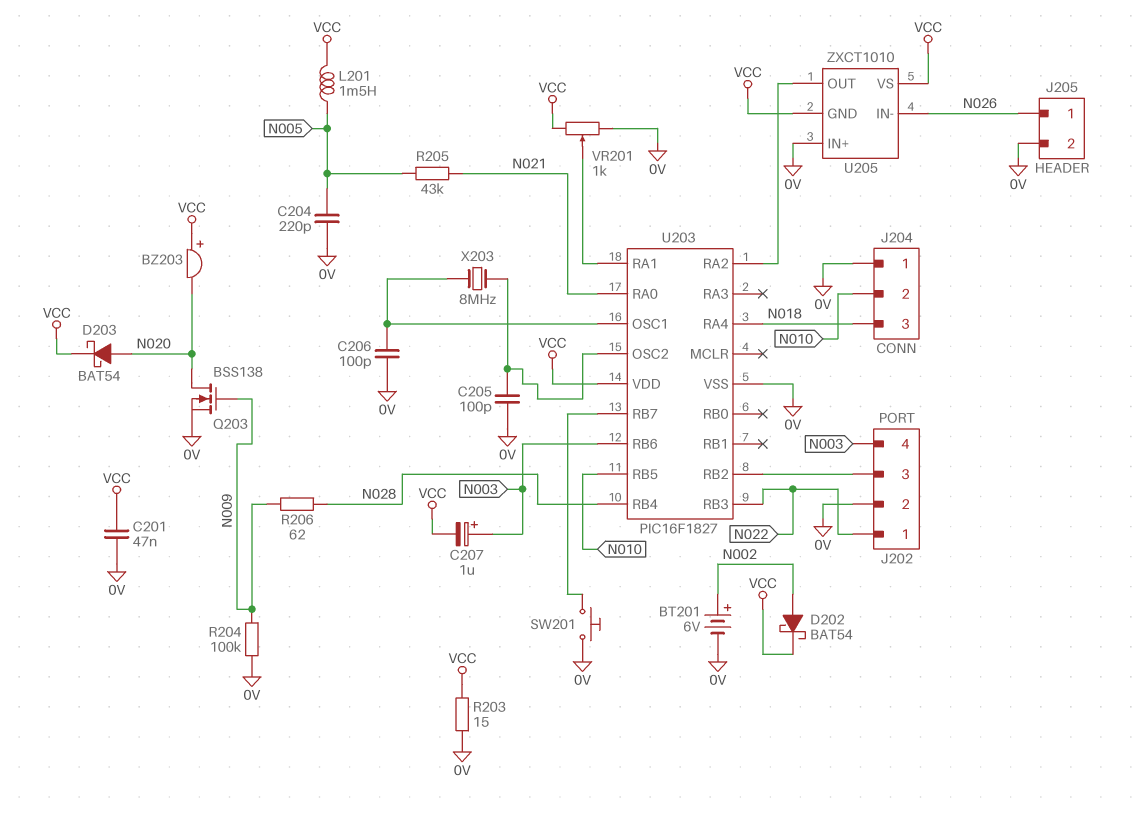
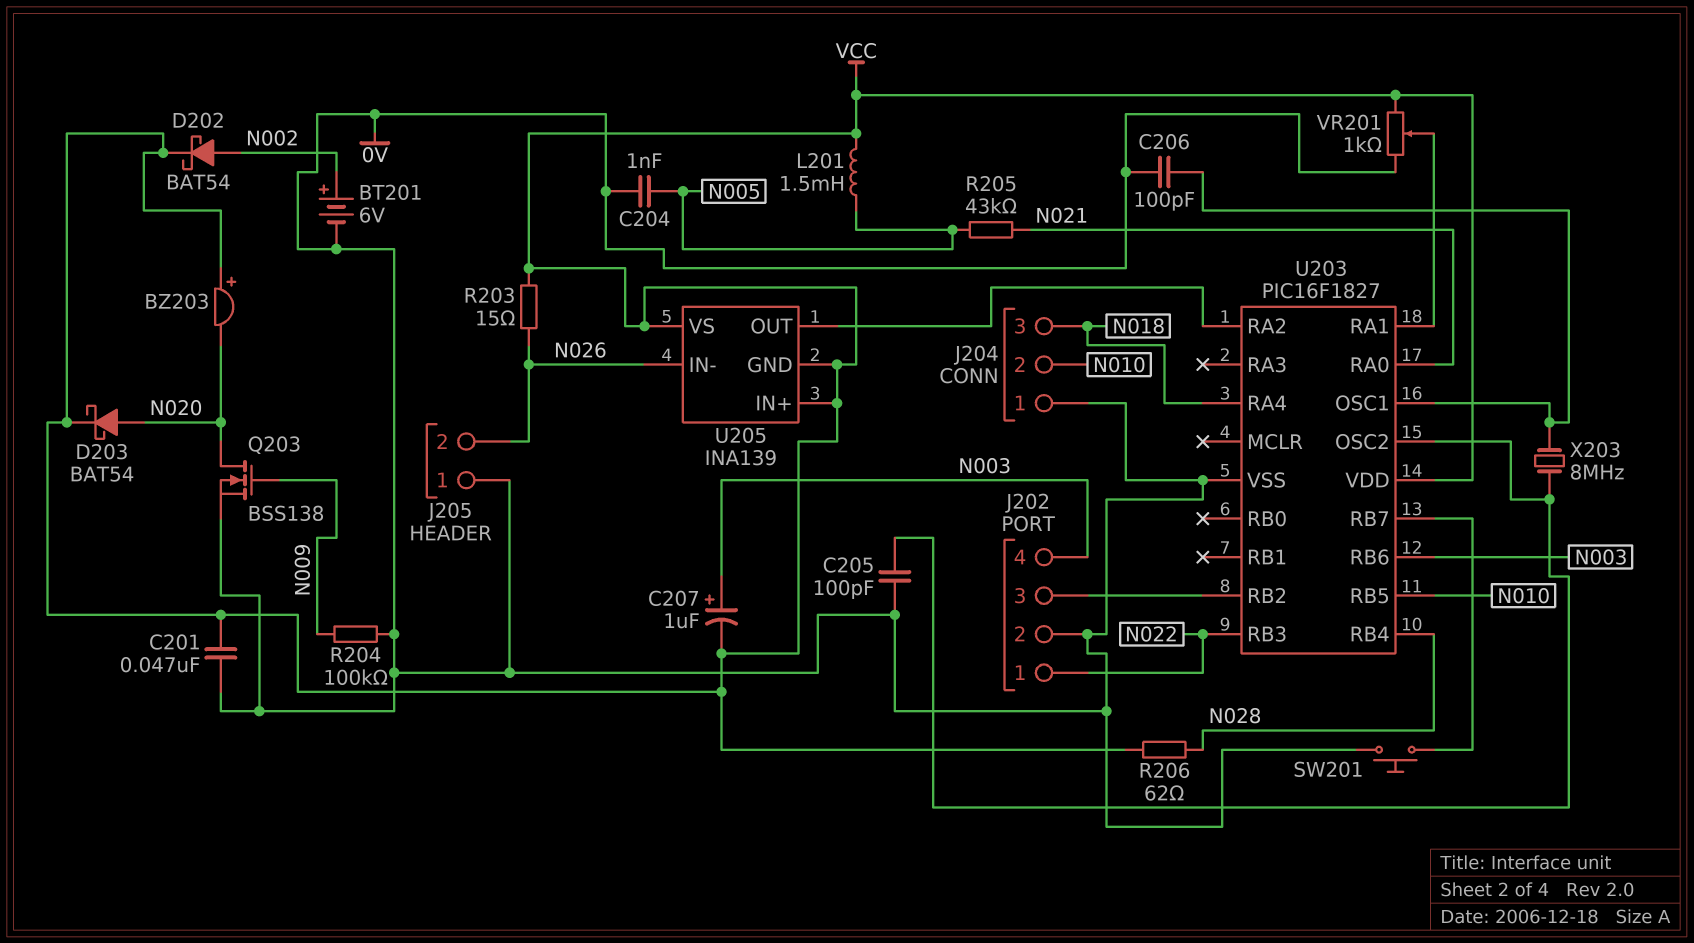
C204: 220pF (0V, N005) -> 1nF (0V, N005)
J205 pin 1: N026 -> 0V
J205 pin 2: 0V -> N026
R203: 15 (0V, VCC) -> 15 (N026, VCC)
R206: 62 (N009, N028) -> 62 (N028, VCC)
U205: ZXCT1010 -> INA139
U205 pin IN+: 0V -> VCC

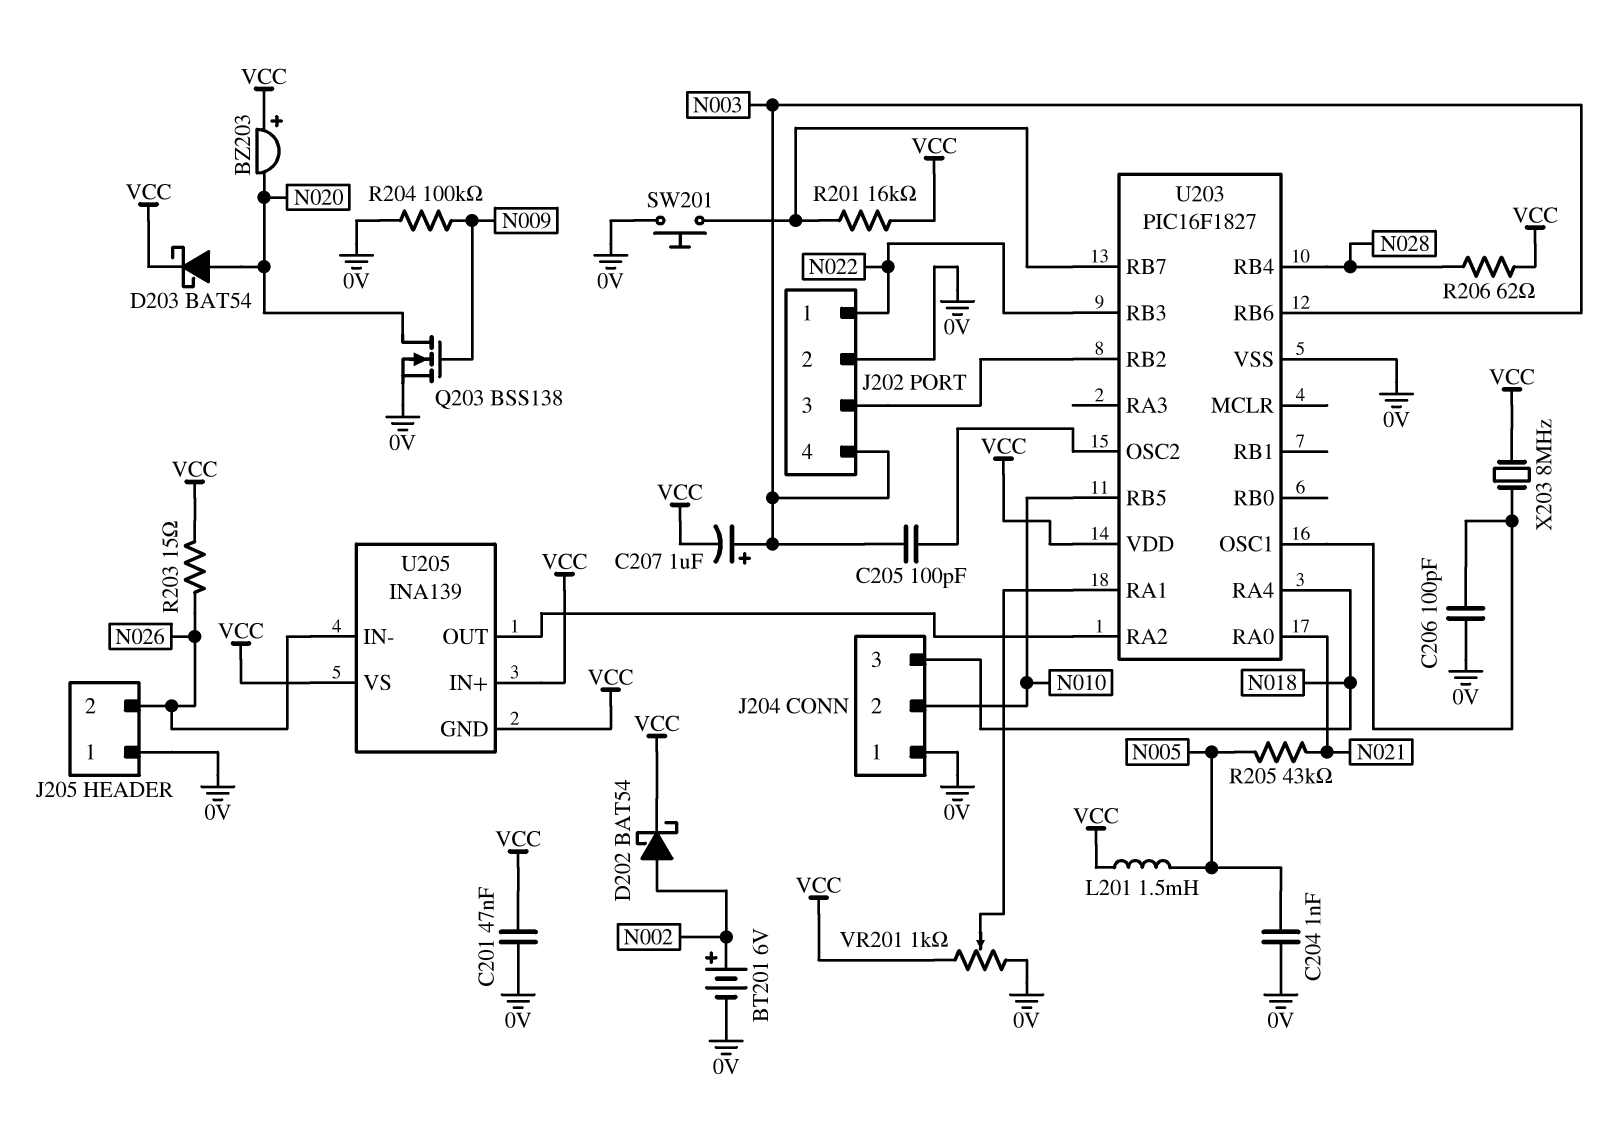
C205: 100pF (0V, U203/OSC2) -> 100pF (N003, U203/OSC2)
R201: none -> 16k (U203/RB7, VCC)
X203: 8MHz (U203/OSC1, U203/OSC2) -> 8MHz (U203/OSC1, VCC)

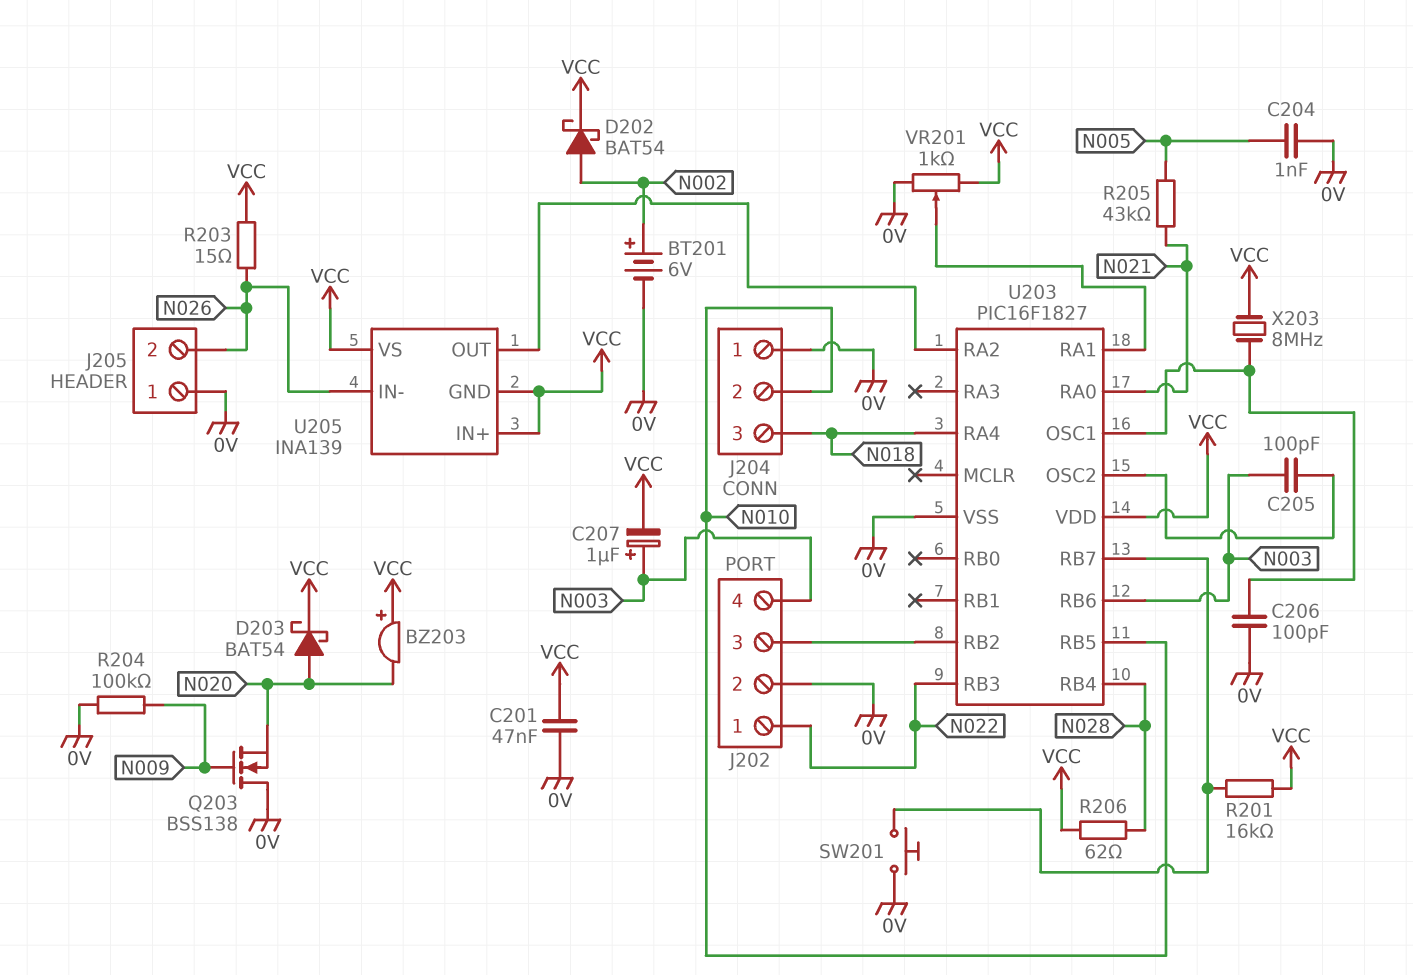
L201: 1.5mH (N005, VCC) -> none
Q203: NMOS BSS138 (G N009, D N020, S 0V) -> NMOS BSS138 (G N009, D 0V, S N020)

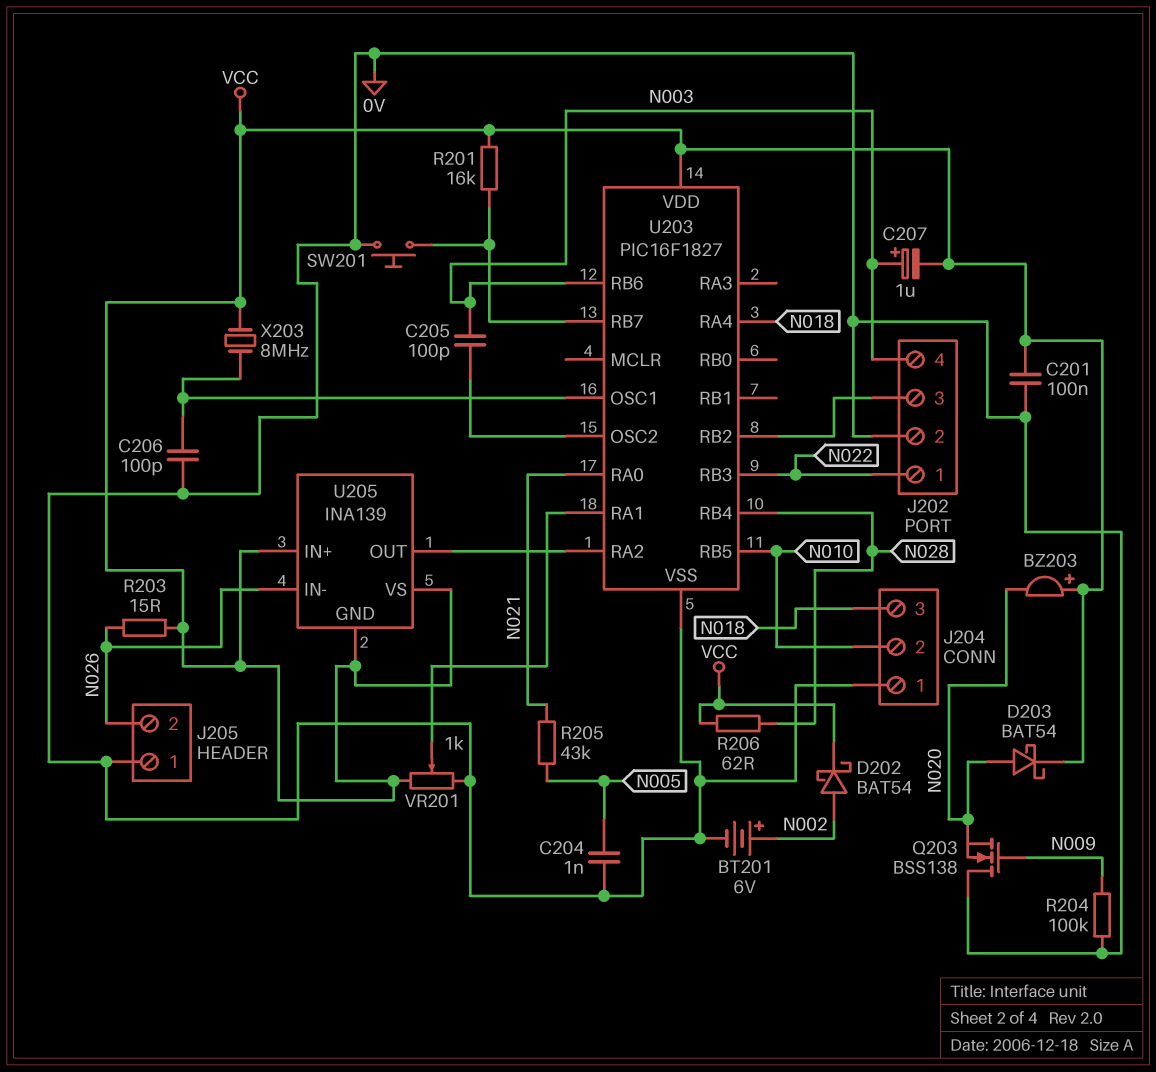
C201: 47nF (0V, VCC) -> 100nF (0V, VCC)

